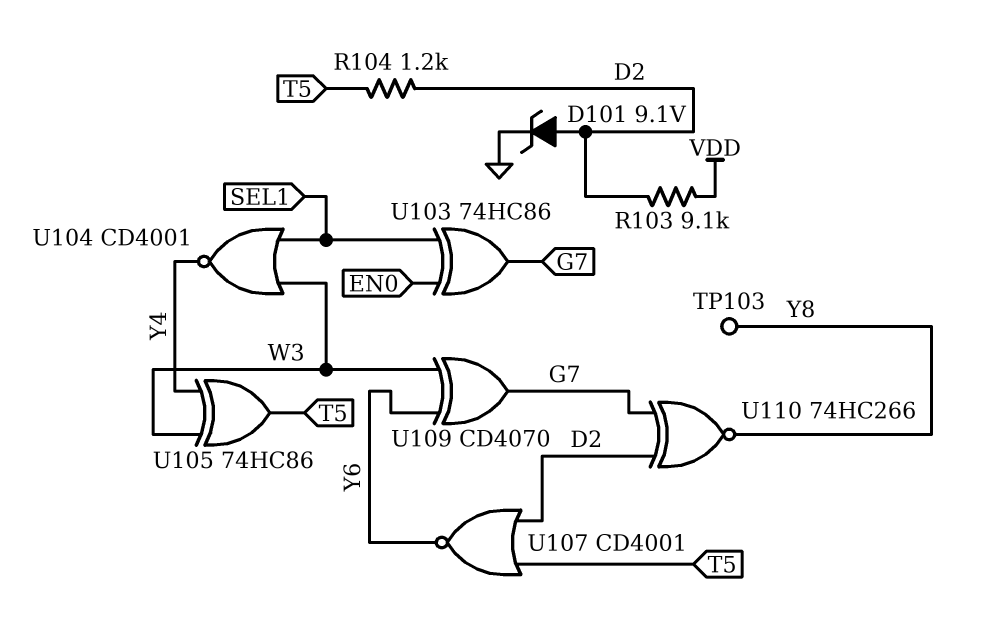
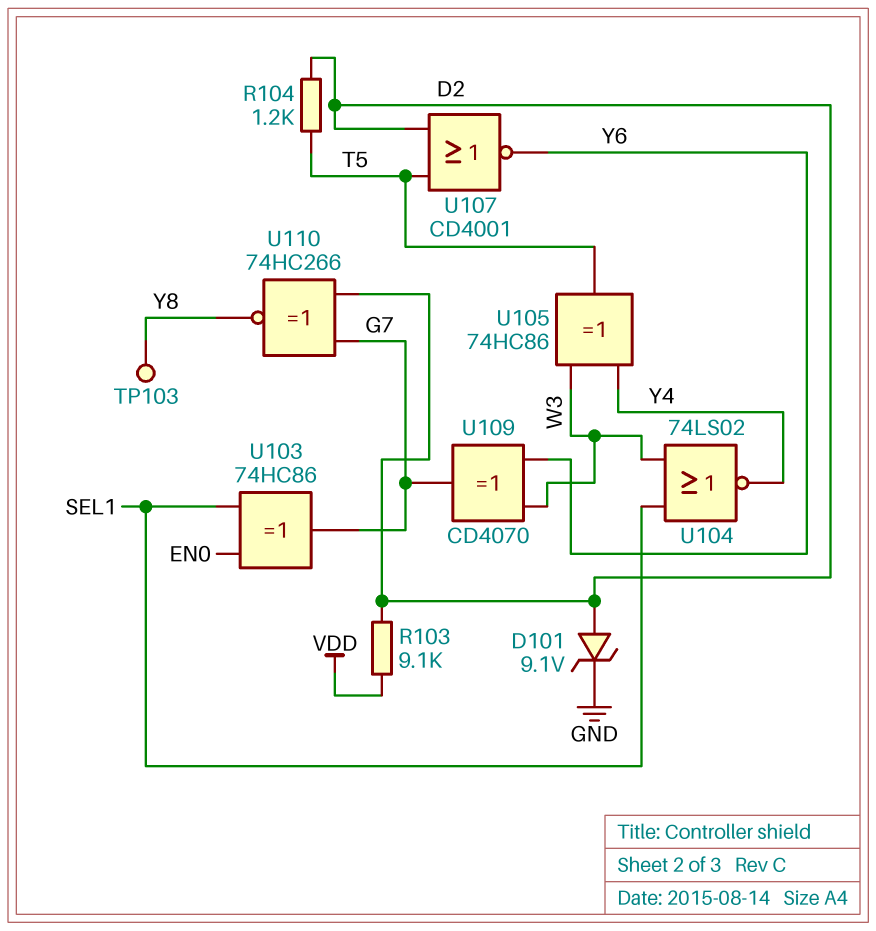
U104: NOR CD4001 (in SEL1, in W3, out Y4) -> NOR 74LS02 (in SEL1, in W3, out Y4)

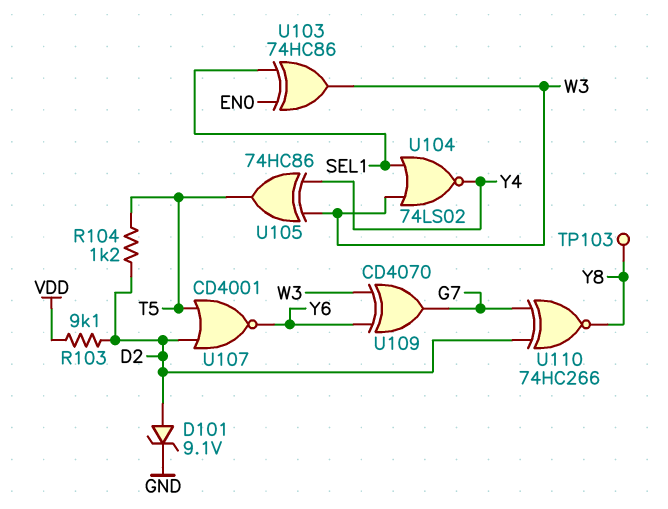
U103: XOR 74HC86 (in EN0, in SEL1, out G7) -> XOR 74HC86 (in EN0, in SEL1, out W3)

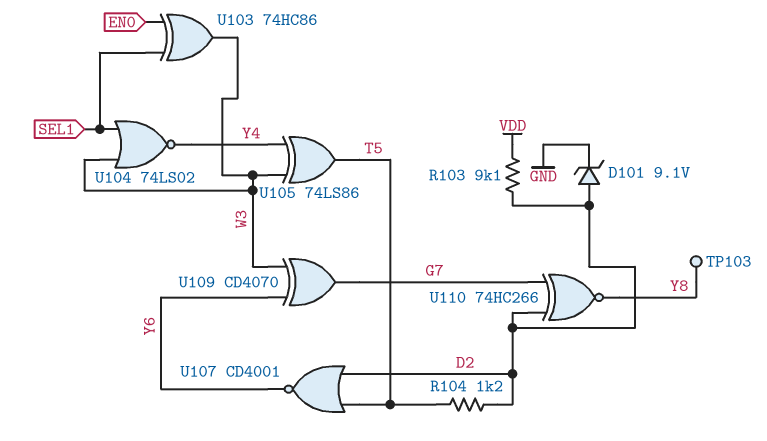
U105: XOR 74HC86 (in W3, in Y4, out T5) -> XOR 74LS86 (in W3, in Y4, out T5)

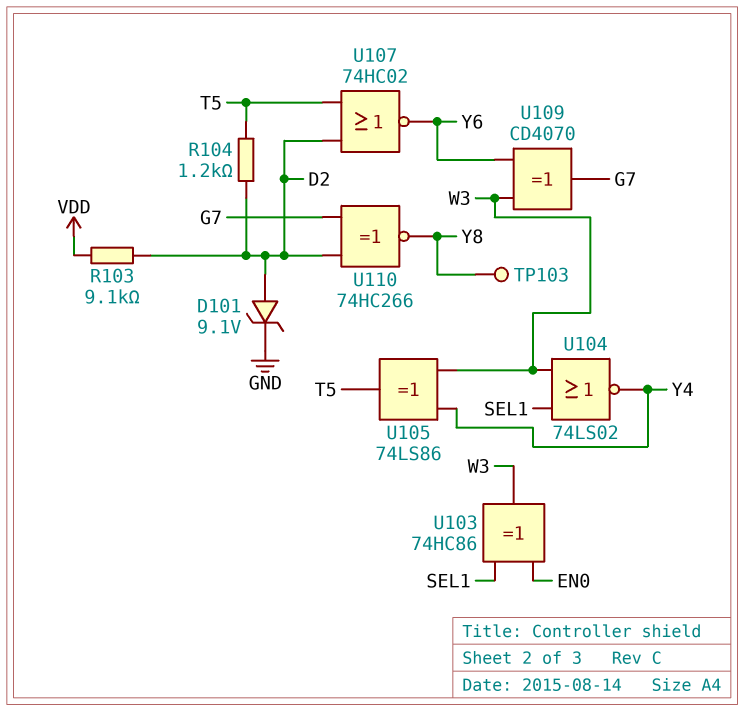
U107: NOR CD4001 (in D2, in T5, out Y6) -> NOR 74HC02 (in D2, in T5, out Y6)

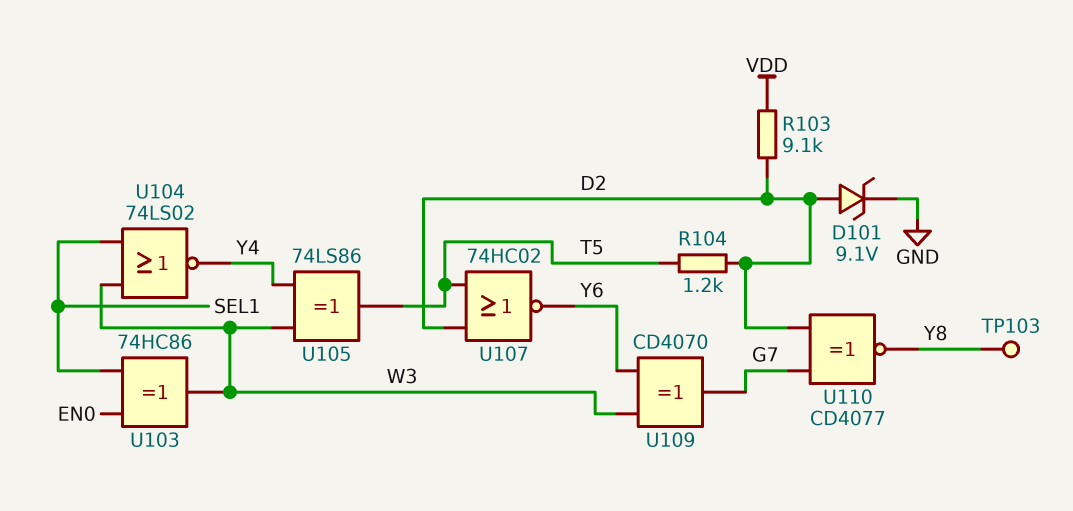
U110: XNOR 74HC266 (in D2, in G7, out Y8) -> XNOR CD4077 (in D2, in G7, out Y8)

